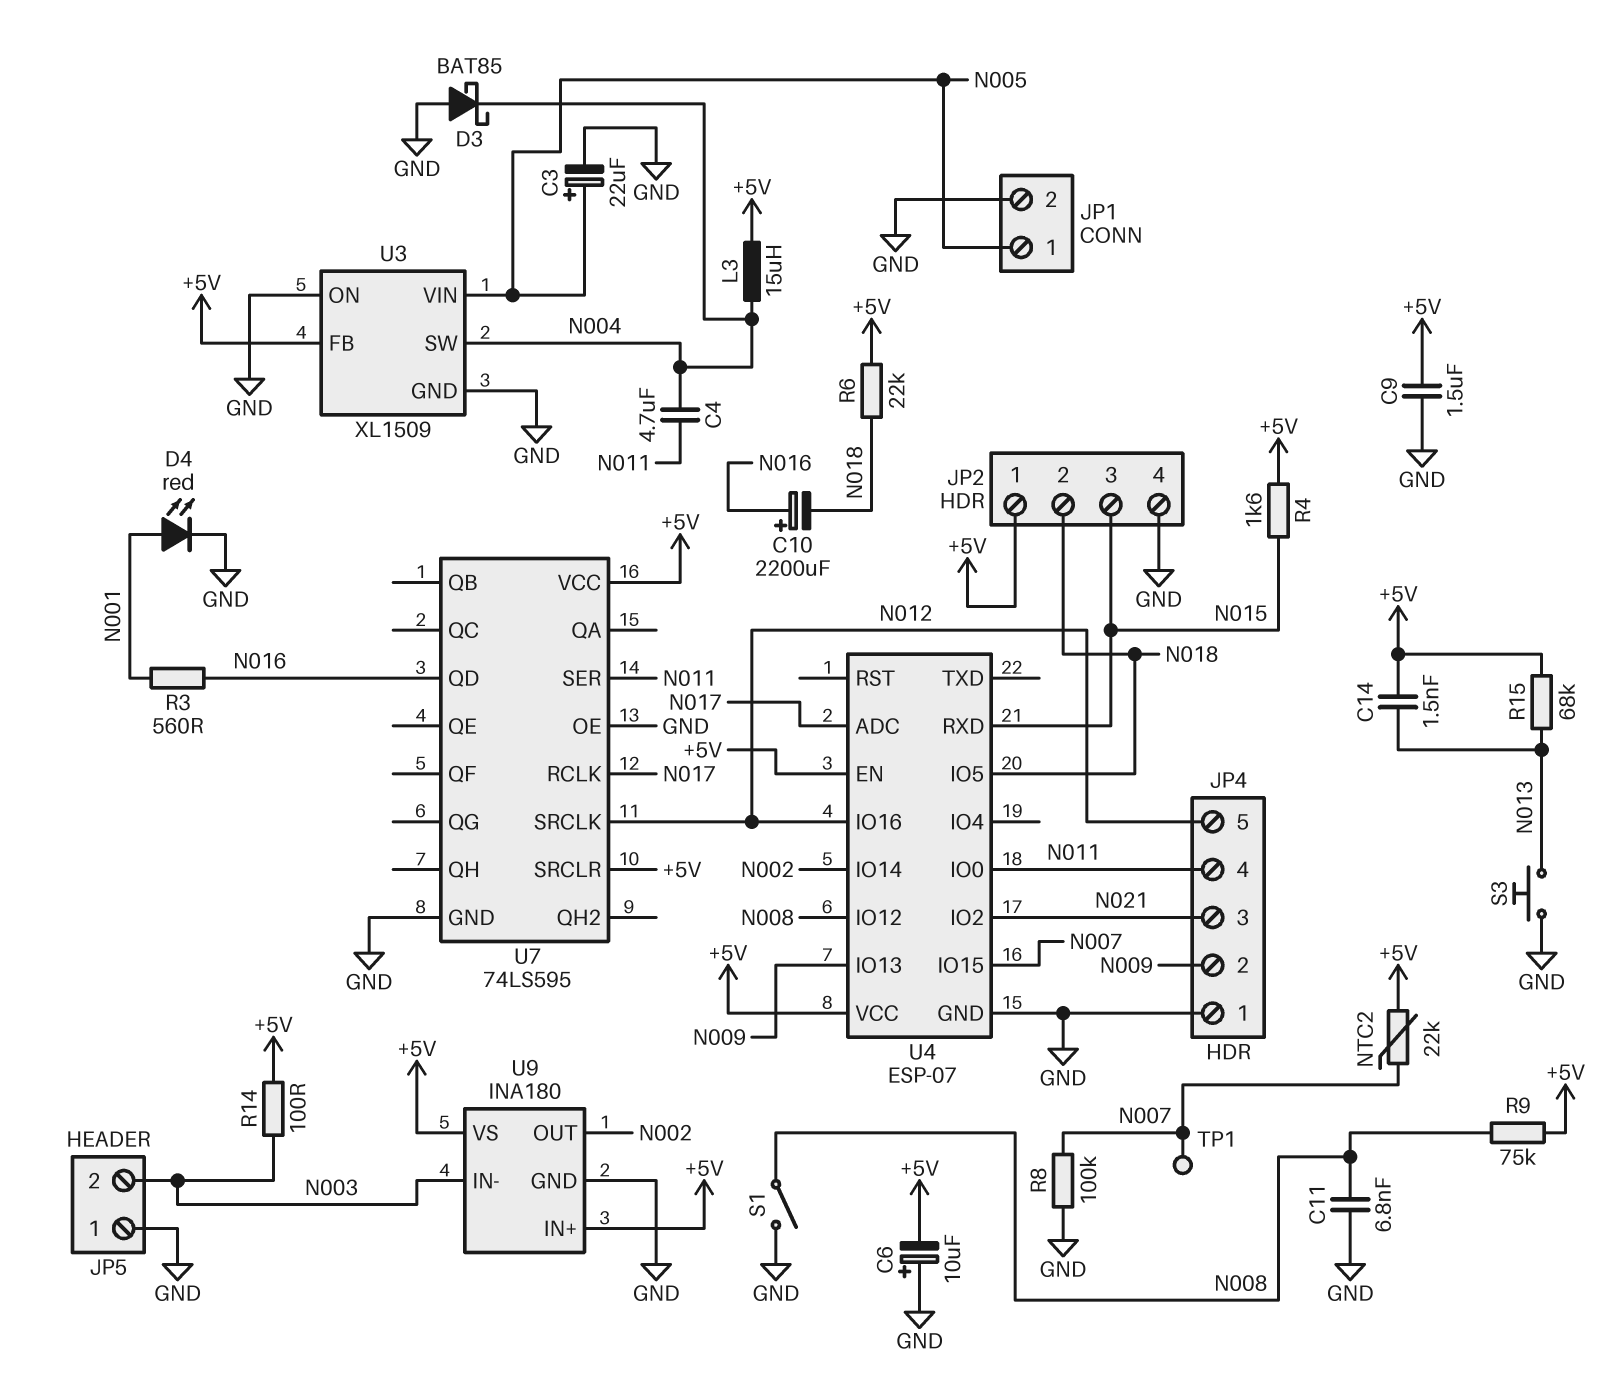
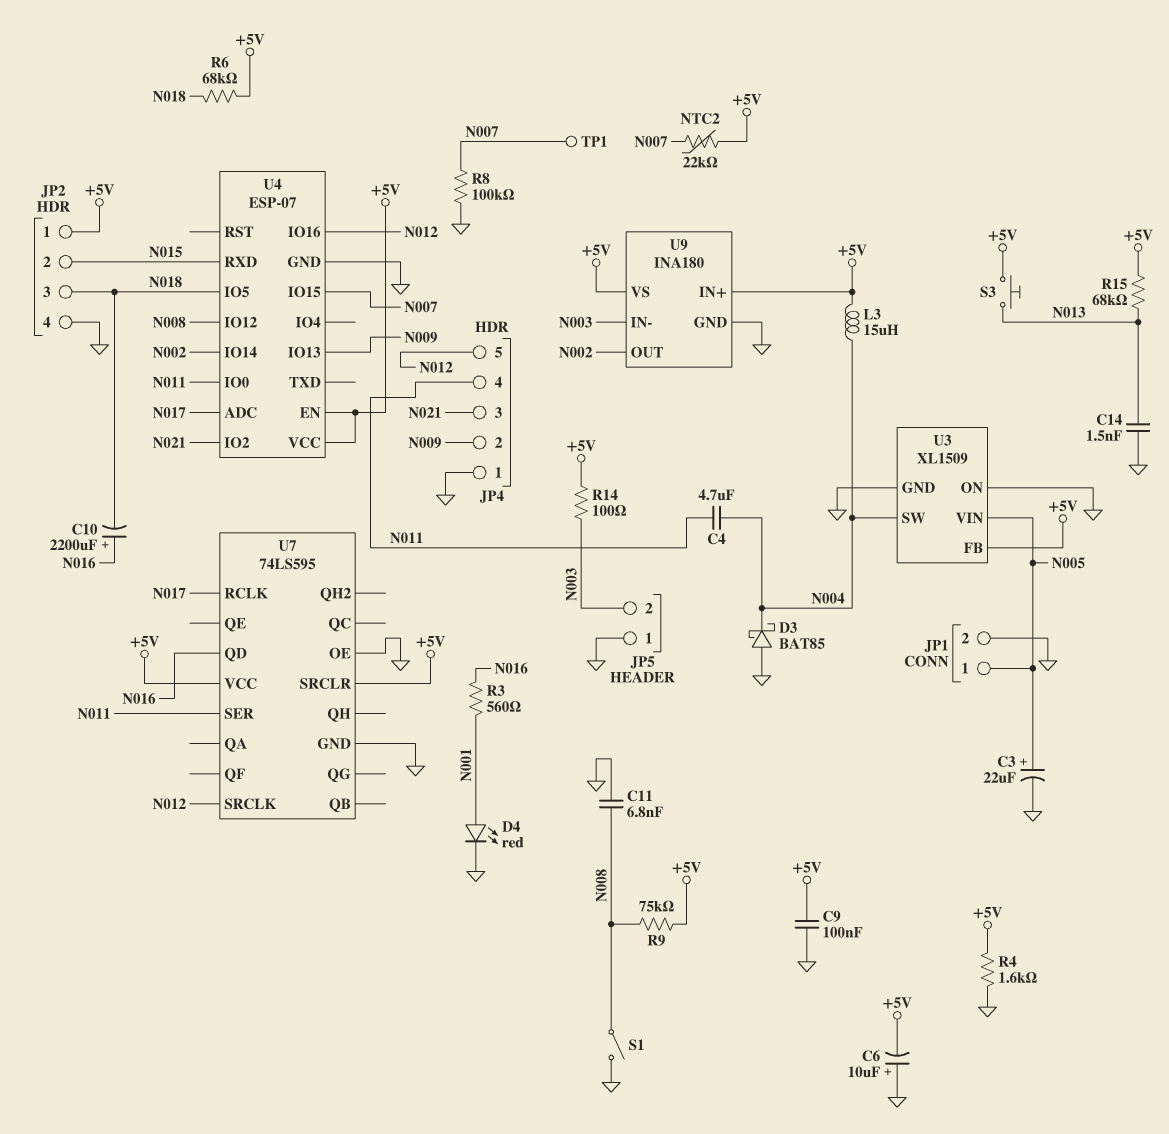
C9: 1.5uF (+5V, GND) -> 100nF (+5V, GND)
C14: 1.5nF (+5V, N013) -> 1.5nF (GND, N013)
JP2 pin 2: N018 -> N015
JP2 pin 3: N015 -> N018
R4: 1.6k (+5V, N015) -> 1.6k (+5V, GND)
R6: 22k (+5V, N018) -> 68k (+5V, N018)
S3: button (GND, N013) -> button (+5V, N013)

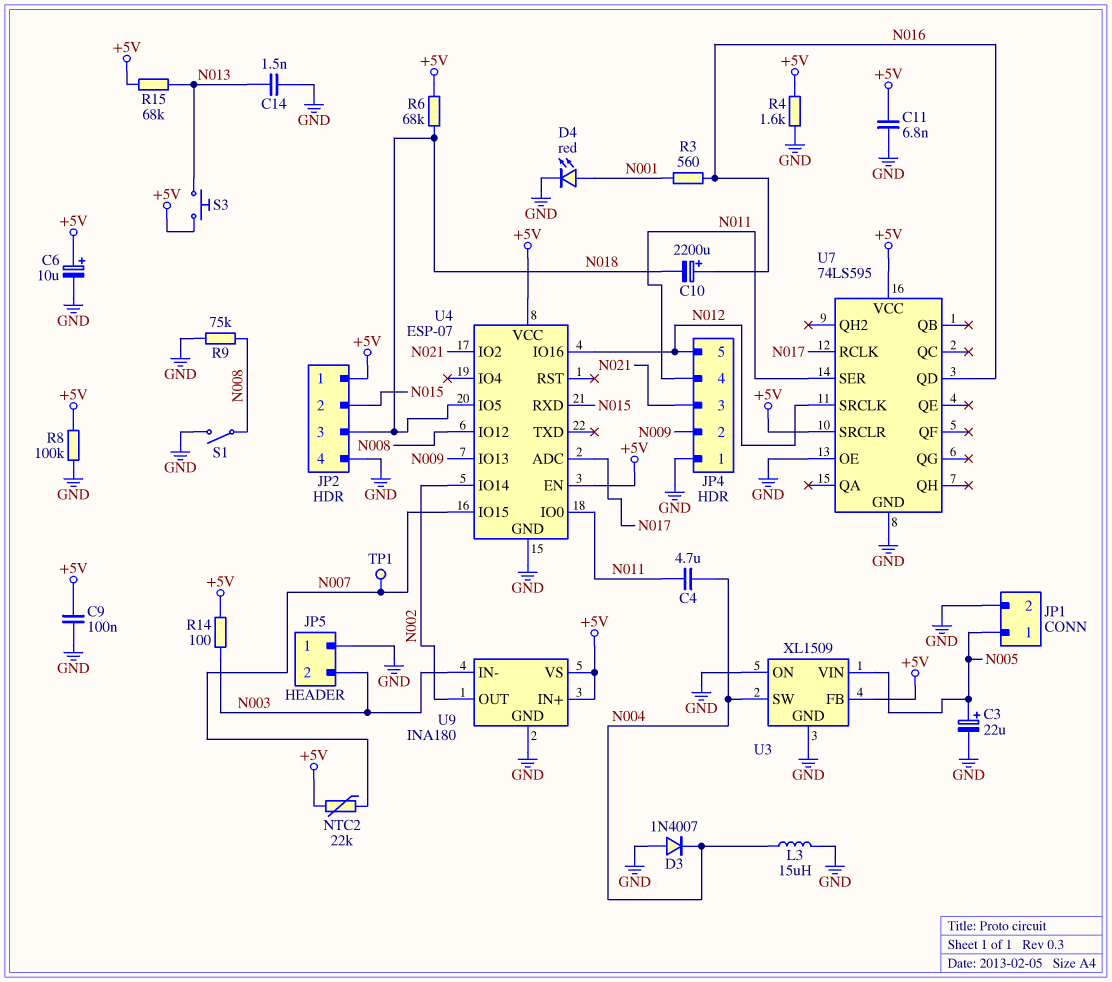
C6: 10uF (plus GND, minus +5V) -> 10uF (plus +5V, minus GND)
C11: 6.8nF (GND, N008) -> 6.8nF (+5V, GND)
D3: schottky BAT85 (A GND, K N004) -> diode 1N4007 (A GND, K N004)
L3: 15uH (+5V, N004) -> 15uH (GND, N004)
R8: 100k (GND, N007) -> 100k (+5V, GND)
R9: 75k (+5V, N008) -> 75k (GND, N008)

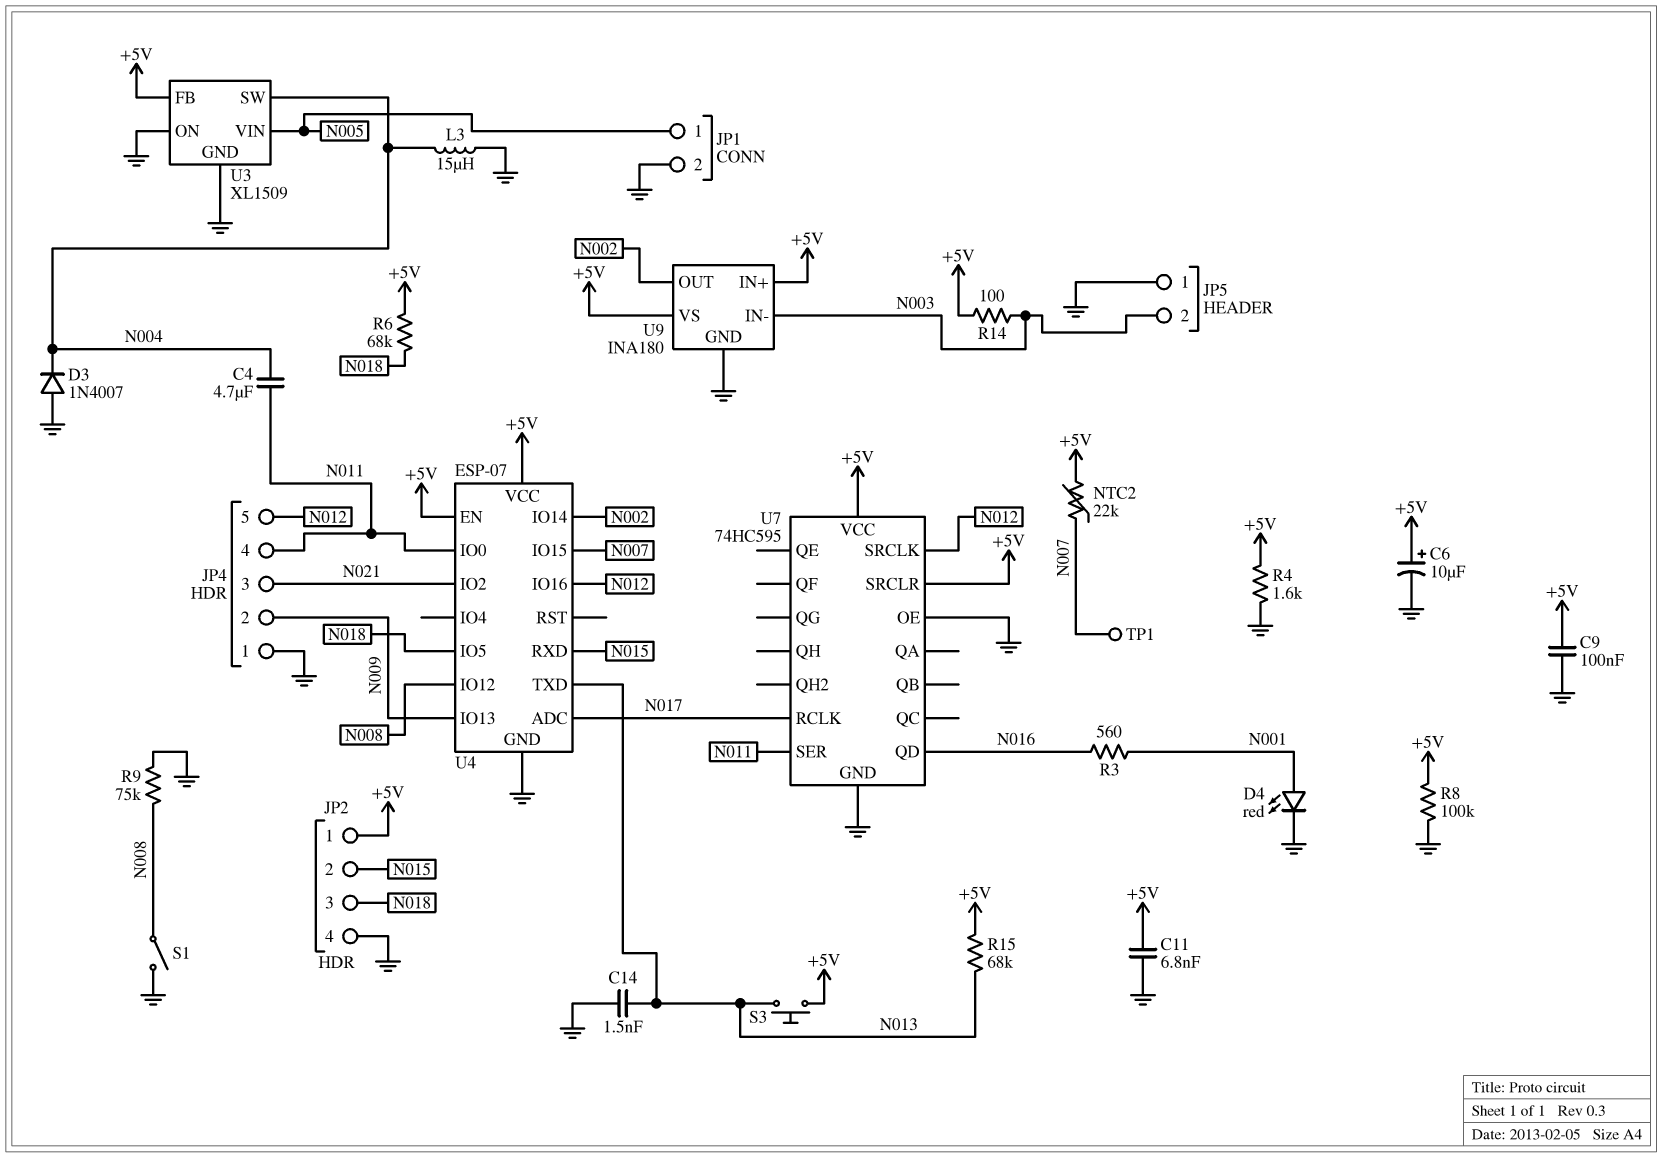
C3: 22uF (plus N005, minus GND) -> none
C10: 2200uF (plus N016, minus N018) -> none
U4 pin TXD: none -> N013
U7: 74LS595 -> 74HC595

